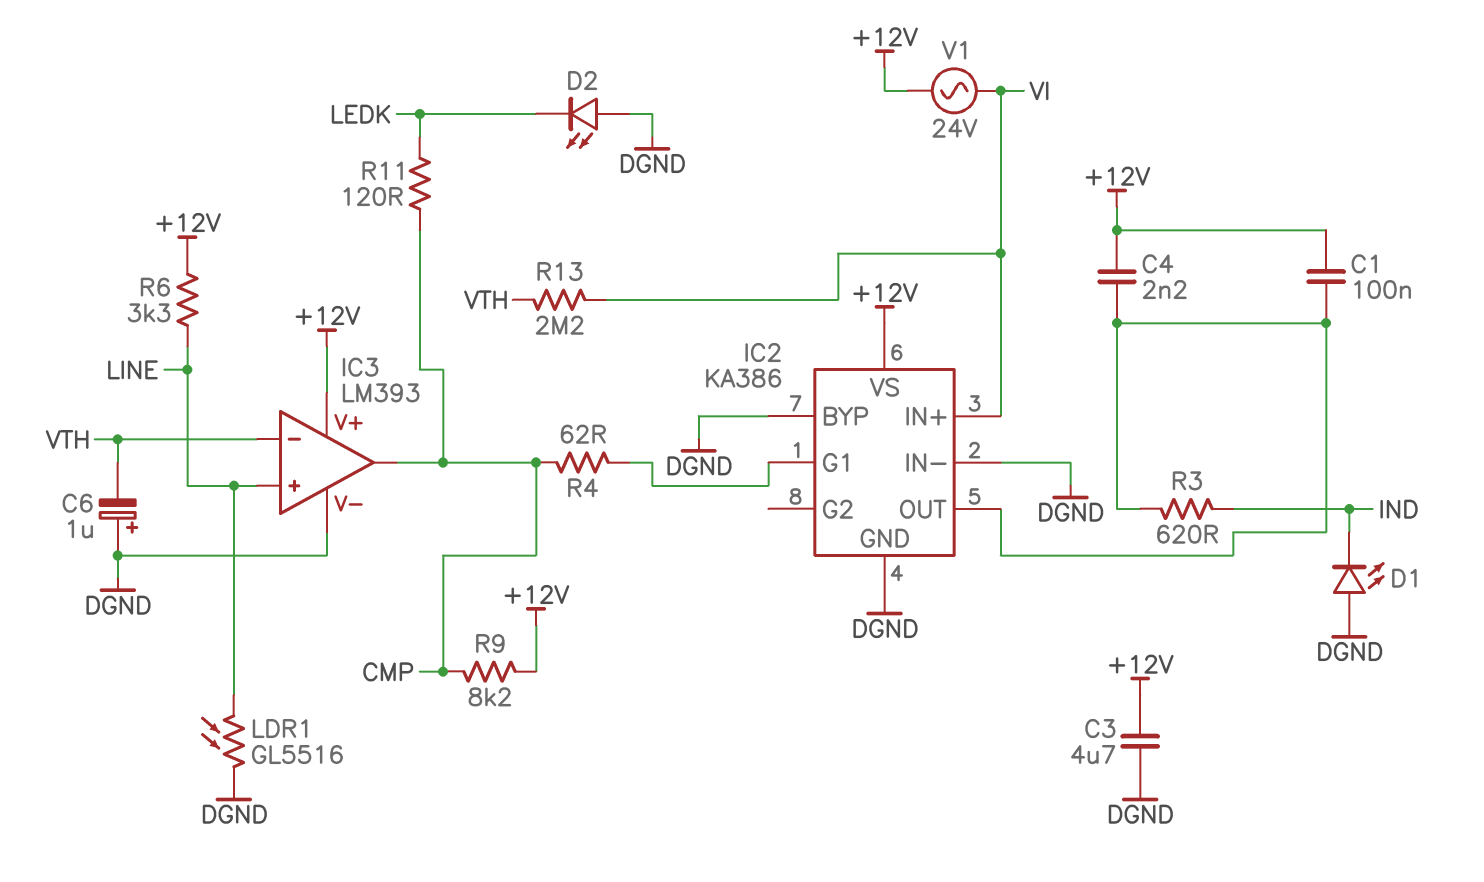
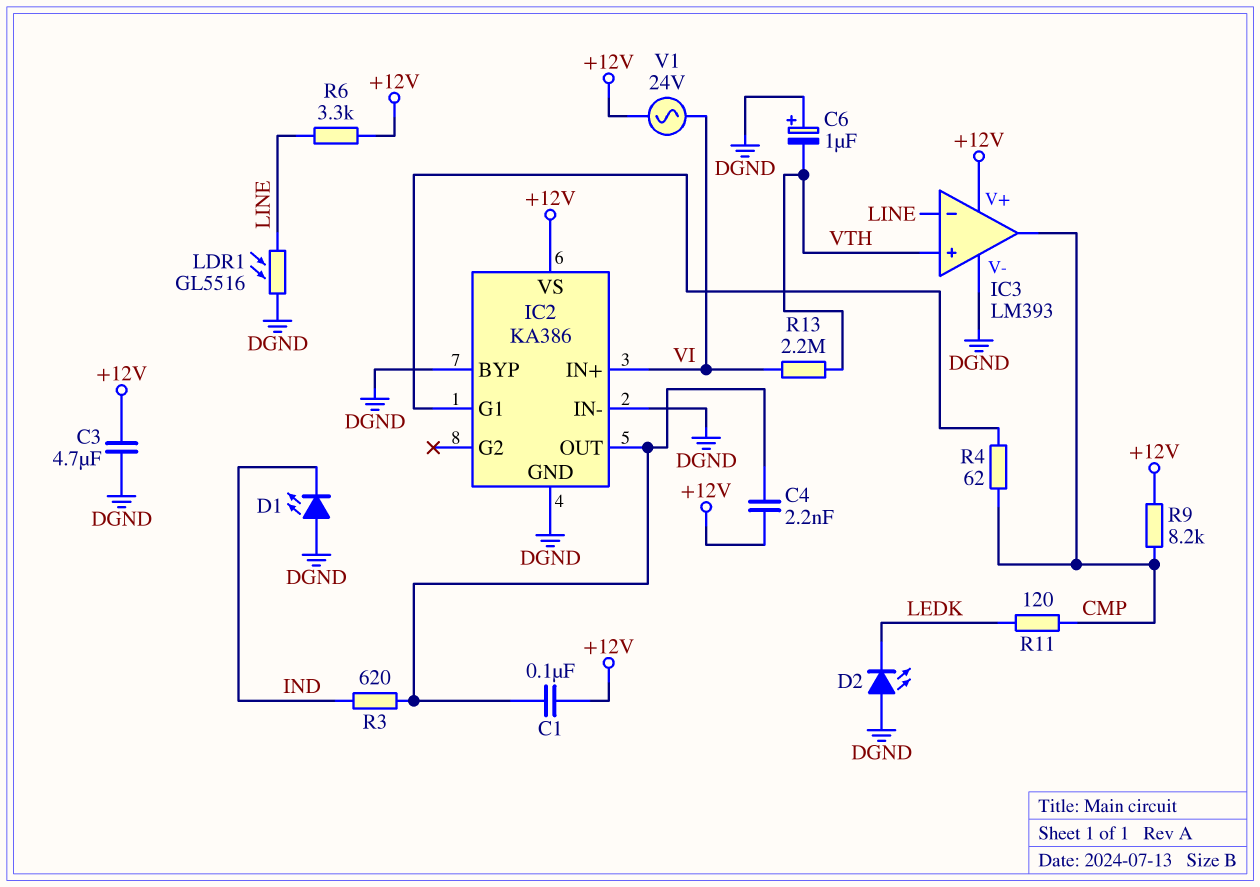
IC3 pin in+: LINE -> VTH
IC3 pin in-: VTH -> LINE

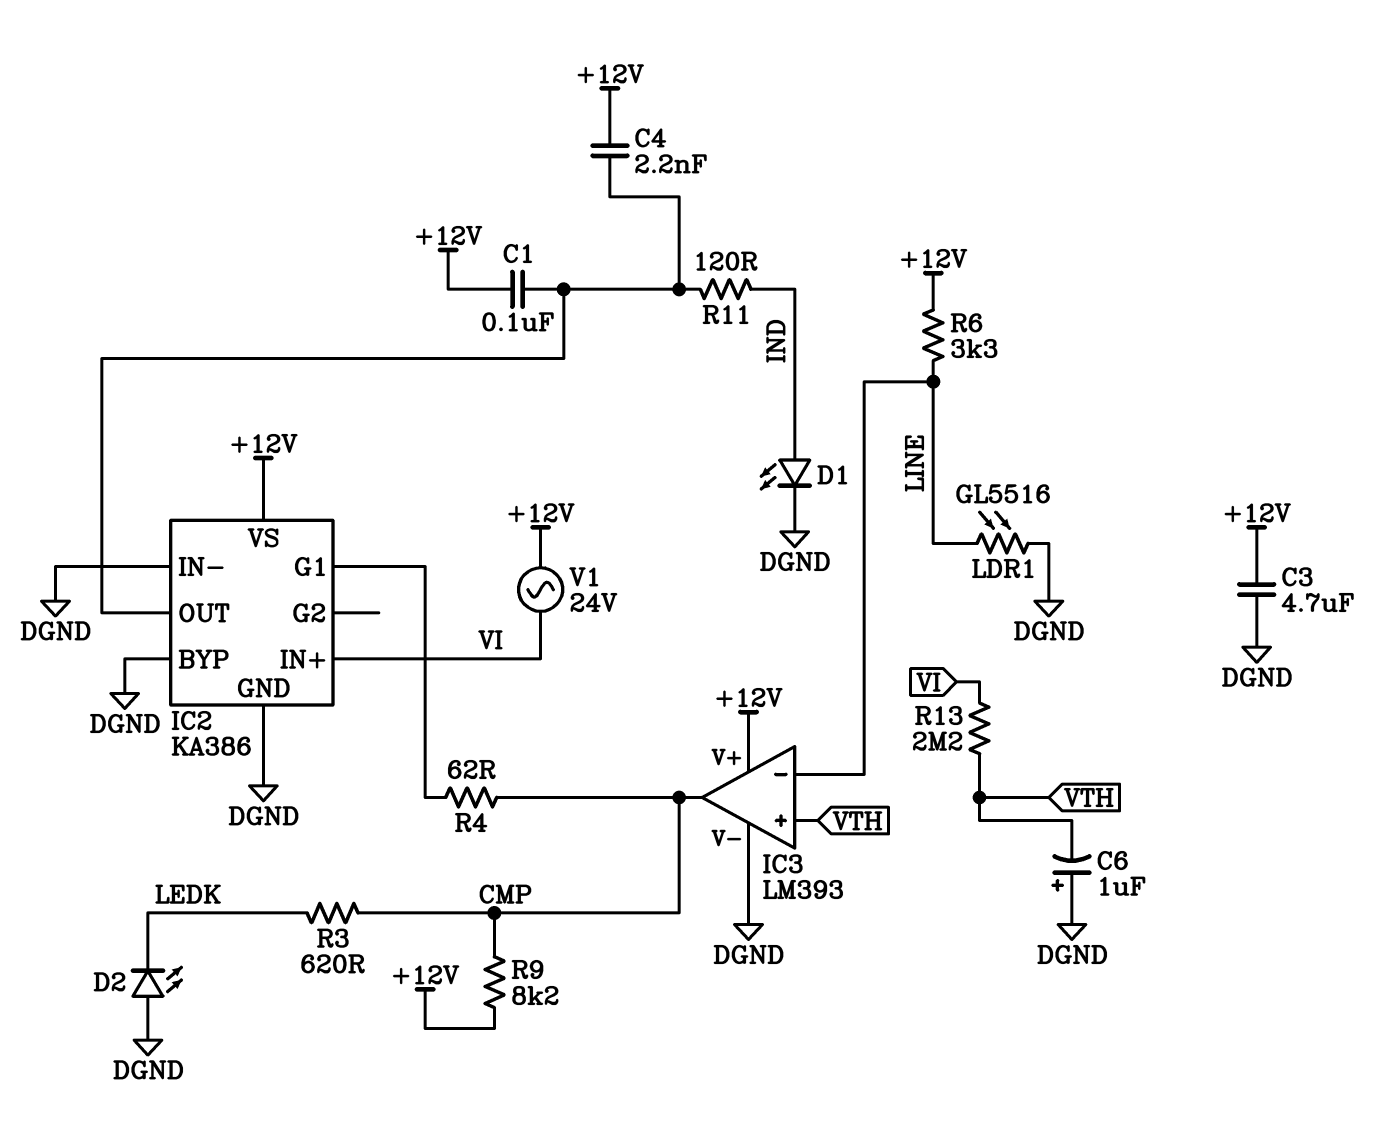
D1: LED (A DGND, K IND) -> LED (A IND, K DGND)
R3: 620 (IC2/OUT, IND) -> 620 (CMP, LEDK)
R11: 120 (CMP, LEDK) -> 120 (IC2/OUT, IND)

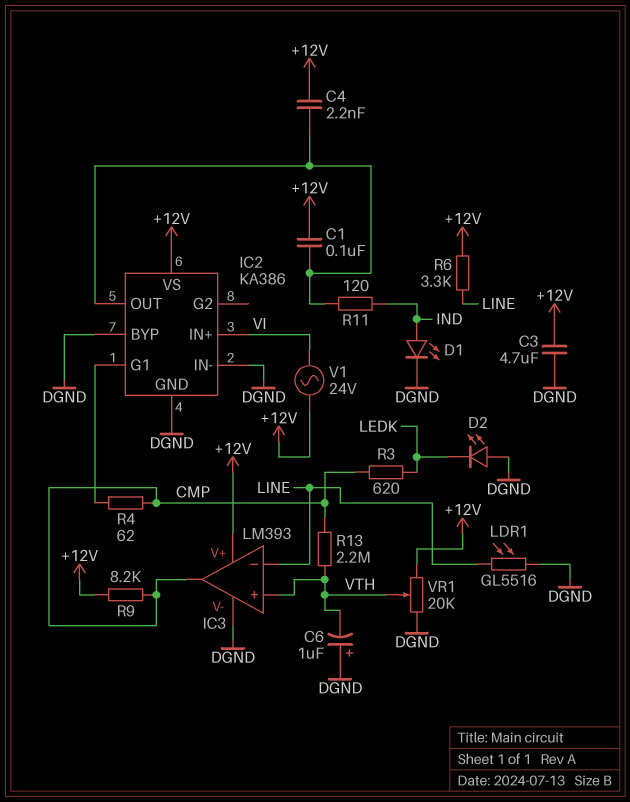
R13: 2.2M (VI, VTH) -> 2.2M (CMP, VTH)
VR1: none -> 20k (+12V, DGND, wiper VTH)

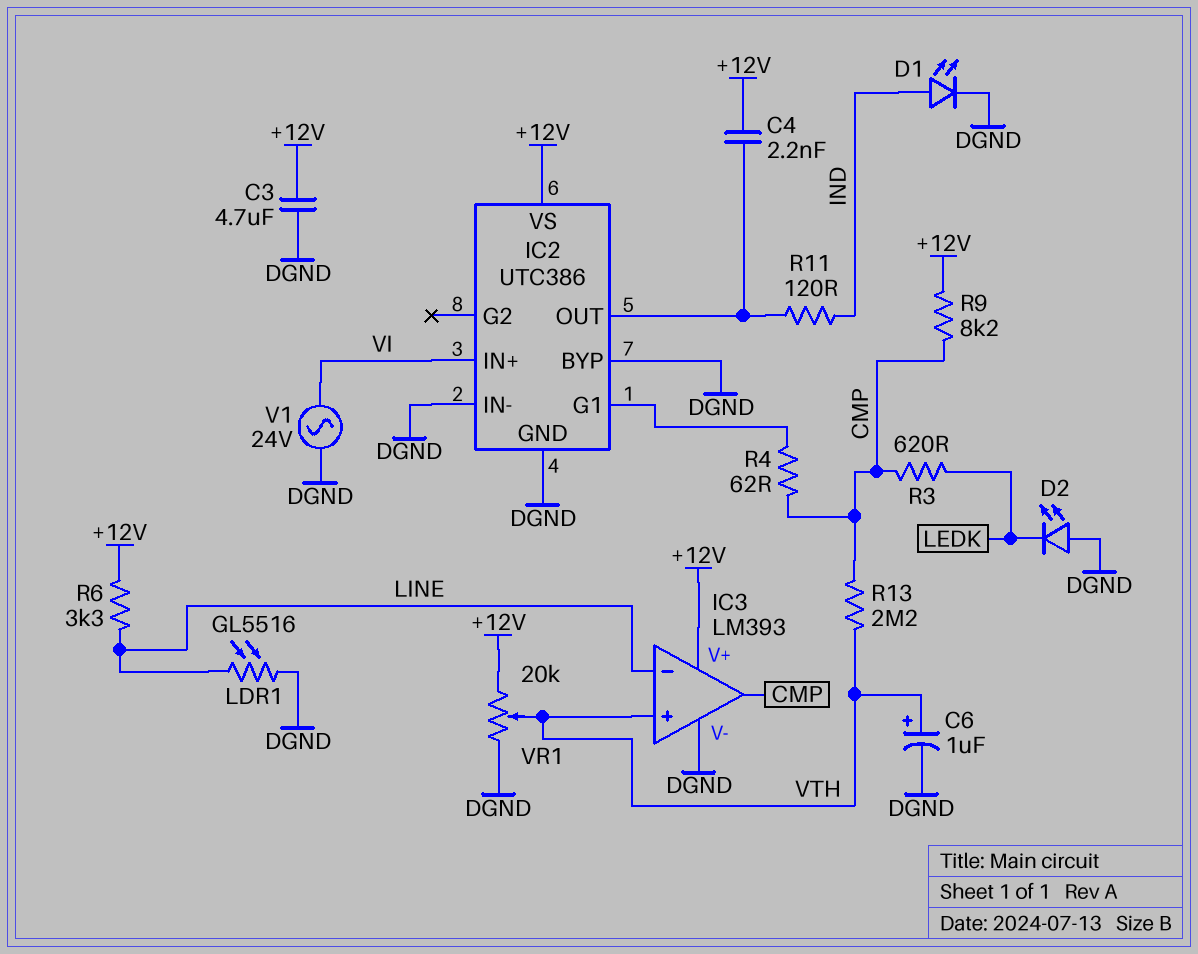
C1: 100nF (+12V, IC2/OUT) -> none
C6: 1uF (plus DGND, minus VTH) -> 1uF (plus VTH, minus DGND)
IC2: KA386 -> UTC386
V1: AC 24V (+12V, VI) -> AC 24V (DGND, VI)

